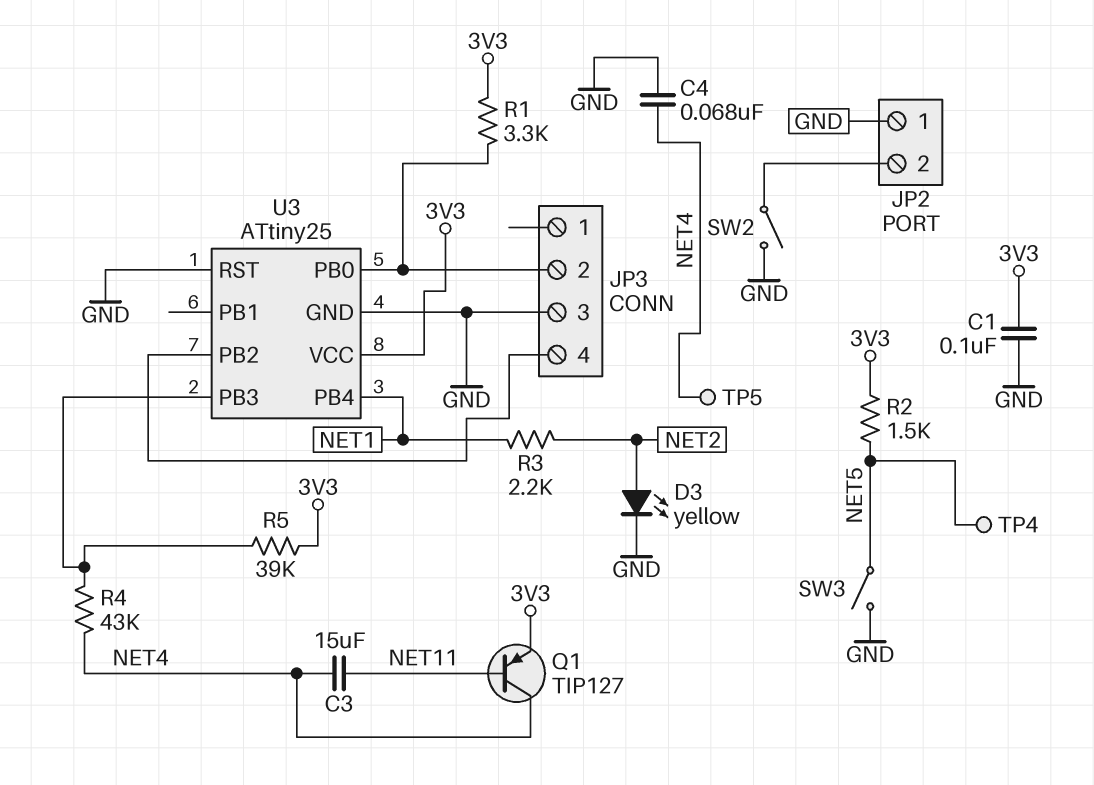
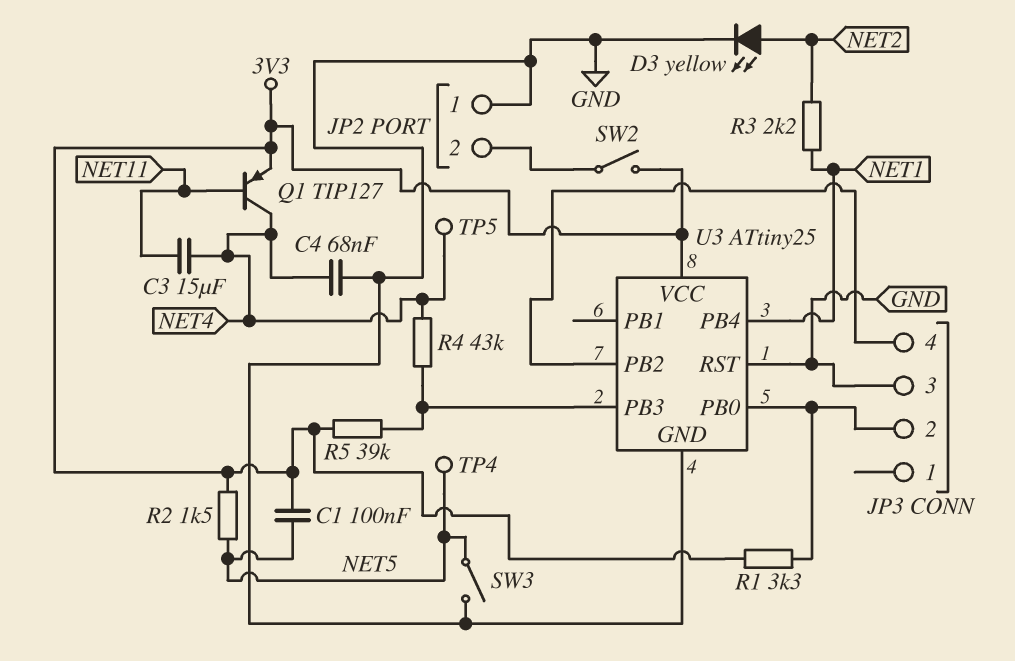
C1: 100nF (3V3, GND) -> 100nF (3V3, NET5)
SW2: switch (GND, JP2/2) -> switch (3V3, JP2/2)

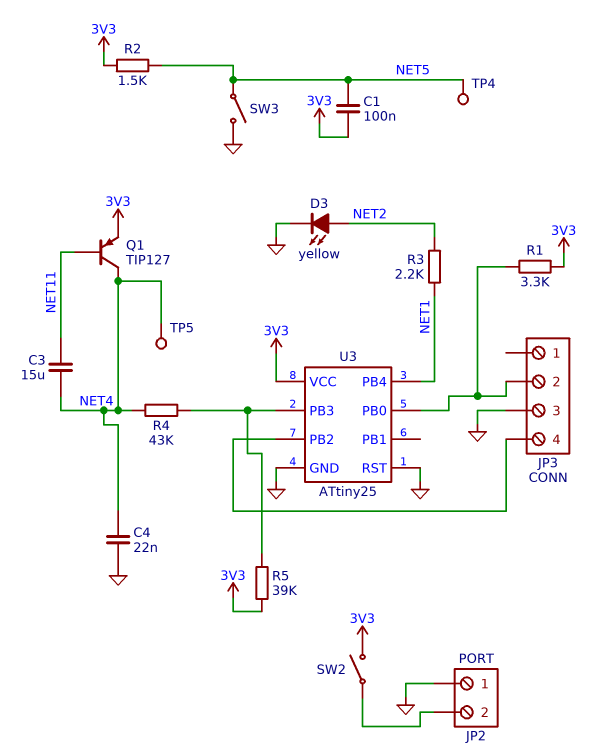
C4: 68nF (GND, NET4) -> 22nF (GND, NET4)

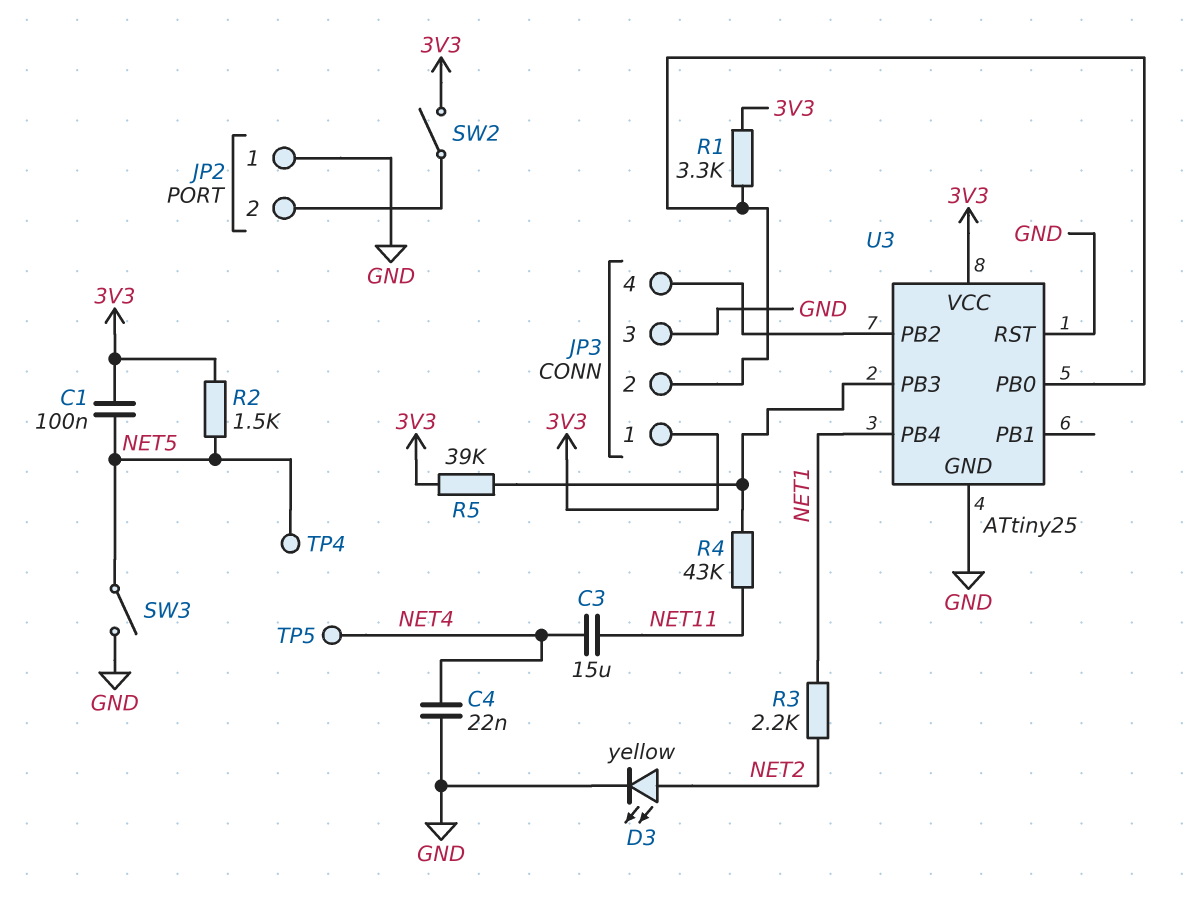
JP3 pin 1: none -> 3V3
Q1: PNP TIP127 (B NET11, C NET4, E 3V3) -> none
R4: 43k (NET4, U3/PB3) -> 43k (NET11, U3/PB3)

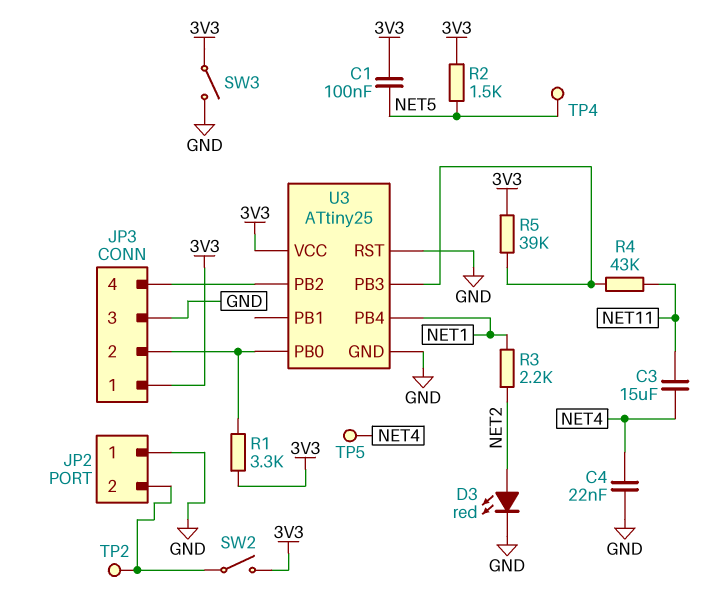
D3: LED yellow (A NET2, K GND) -> LED red (A NET2, K GND)
SW3: switch (GND, NET5) -> switch (3V3, GND)
TP2: none -> test point (JP2/2)

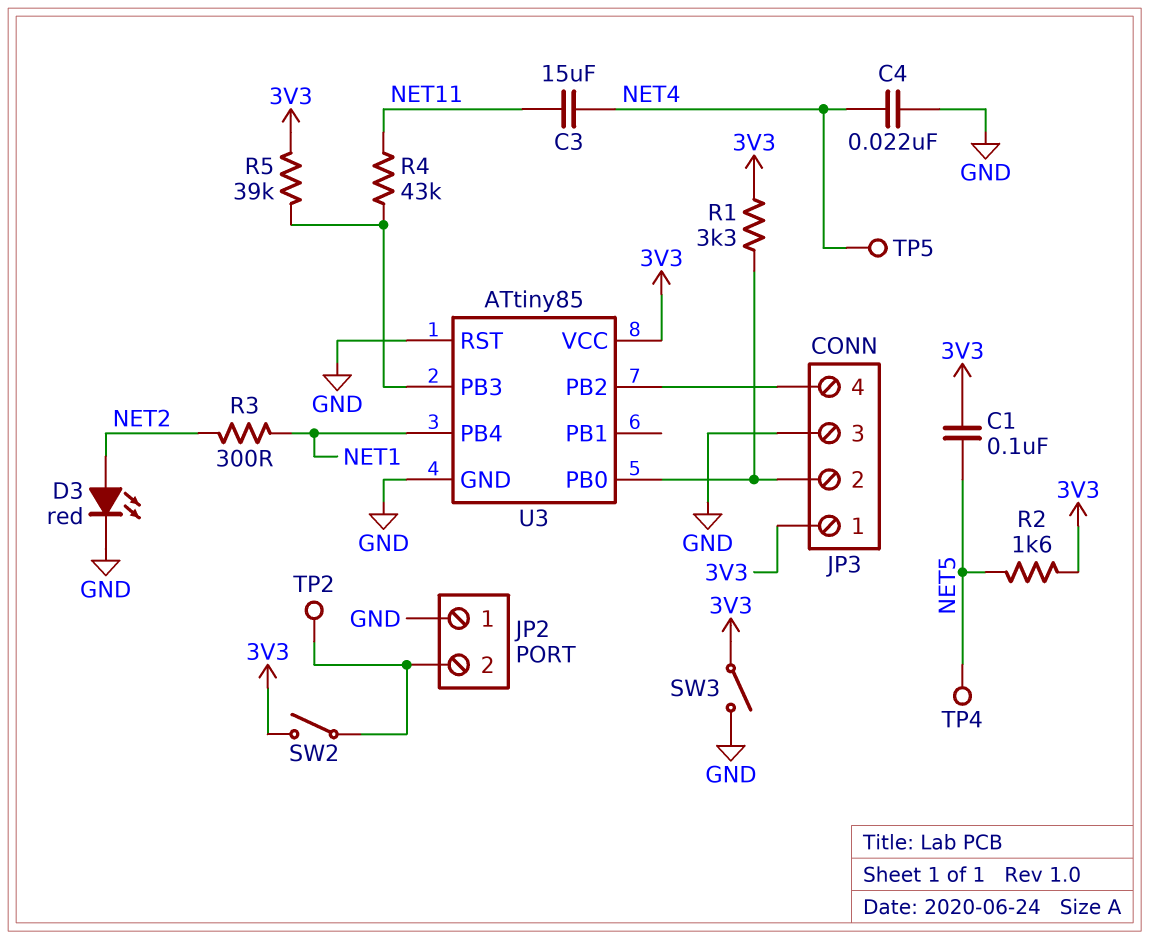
R2: 1.5k (3V3, NET5) -> 1.6k (3V3, NET5)
R3: 2.2k (NET1, NET2) -> 300 (NET1, NET2)
U3: ATtiny25 -> ATtiny85

